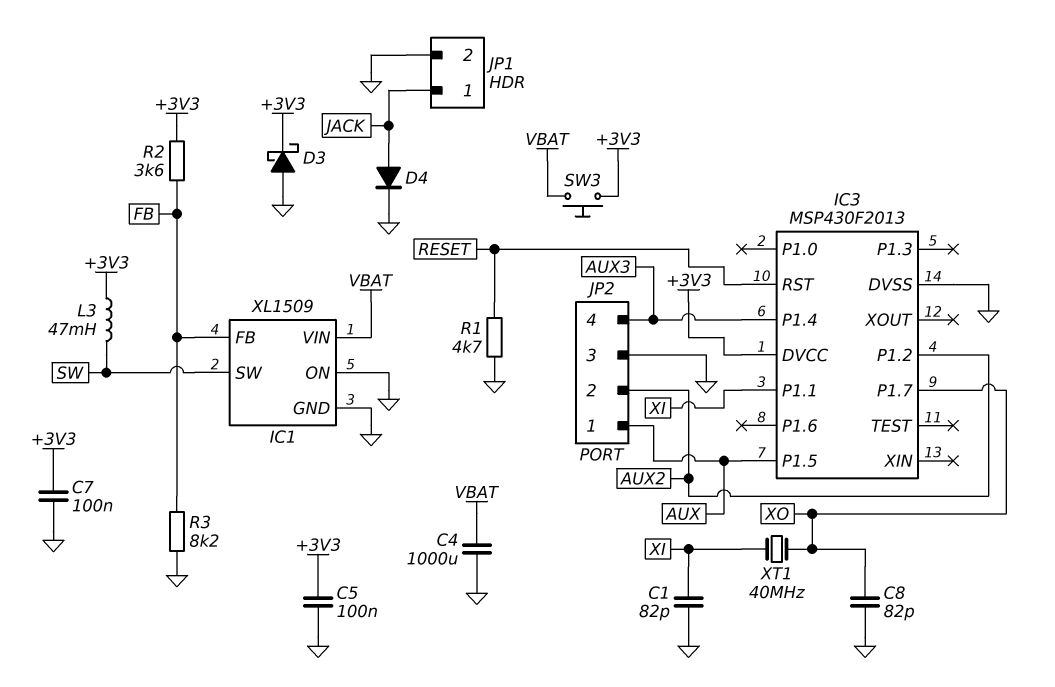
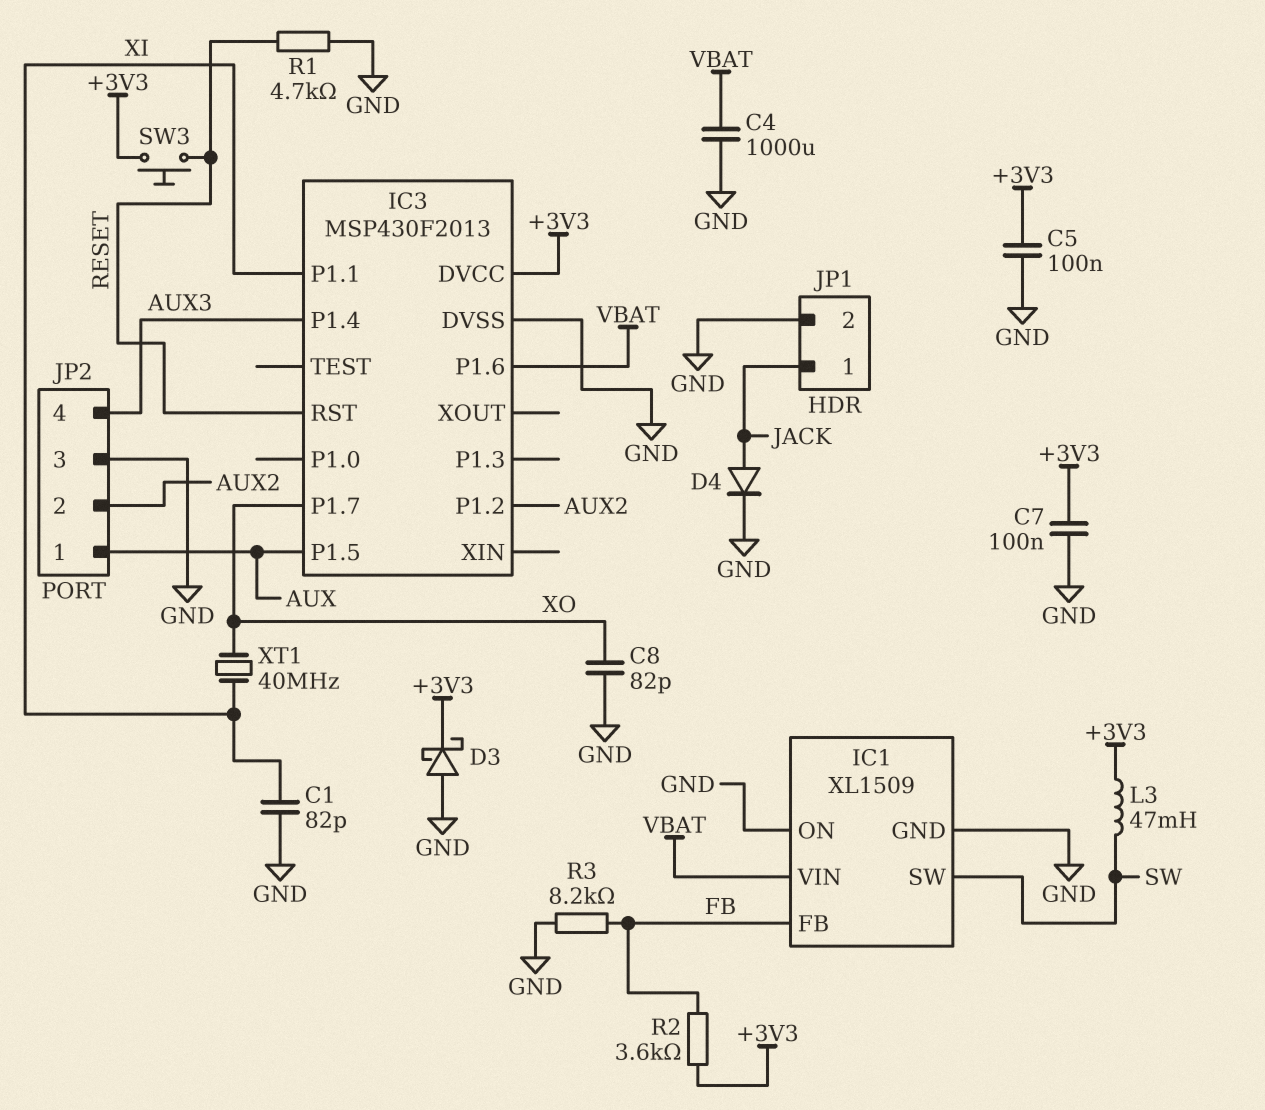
IC3 pin P1.6: none -> VBAT
SW3: button (+3V3, VBAT) -> button (+3V3, RESET)

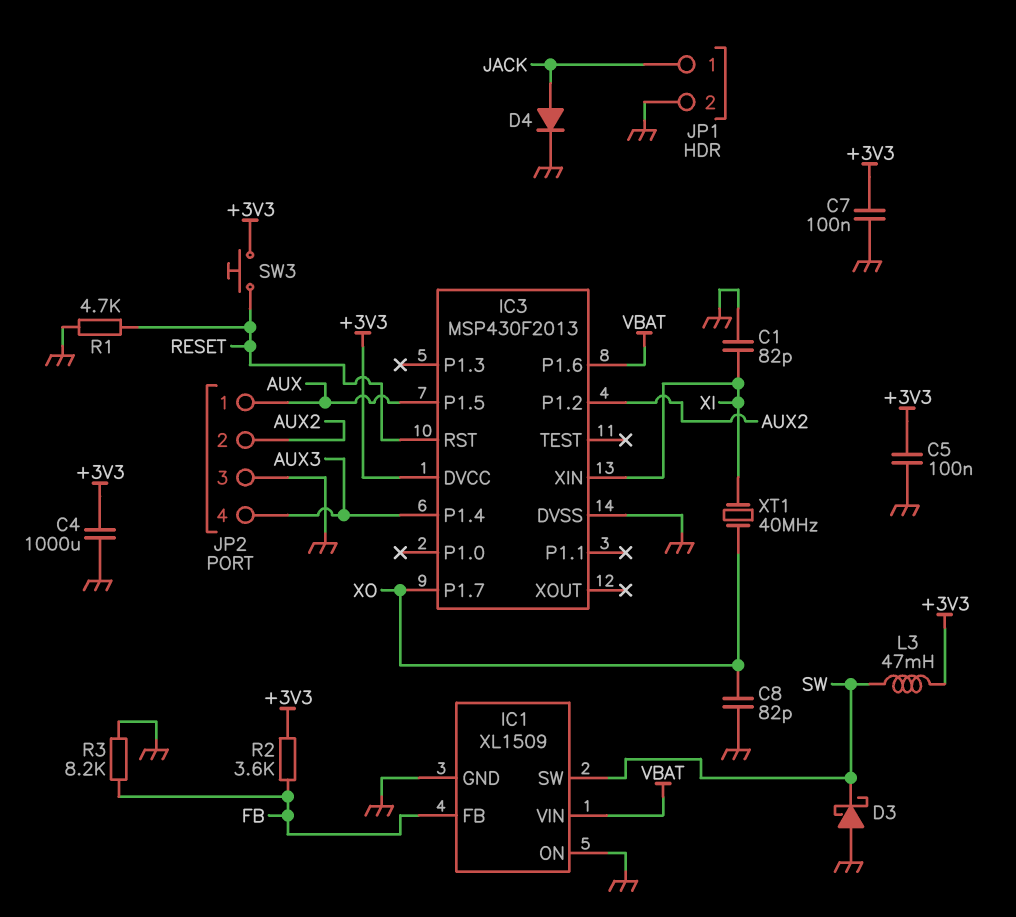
C4: 1000uF (GND, VBAT) -> 1000uF (+3V3, GND)
D3: schottky (A GND, K +3V3) -> schottky (A GND, K SW)
IC3 pin P1.1: XI -> none
IC3 pin XIN: none -> XI

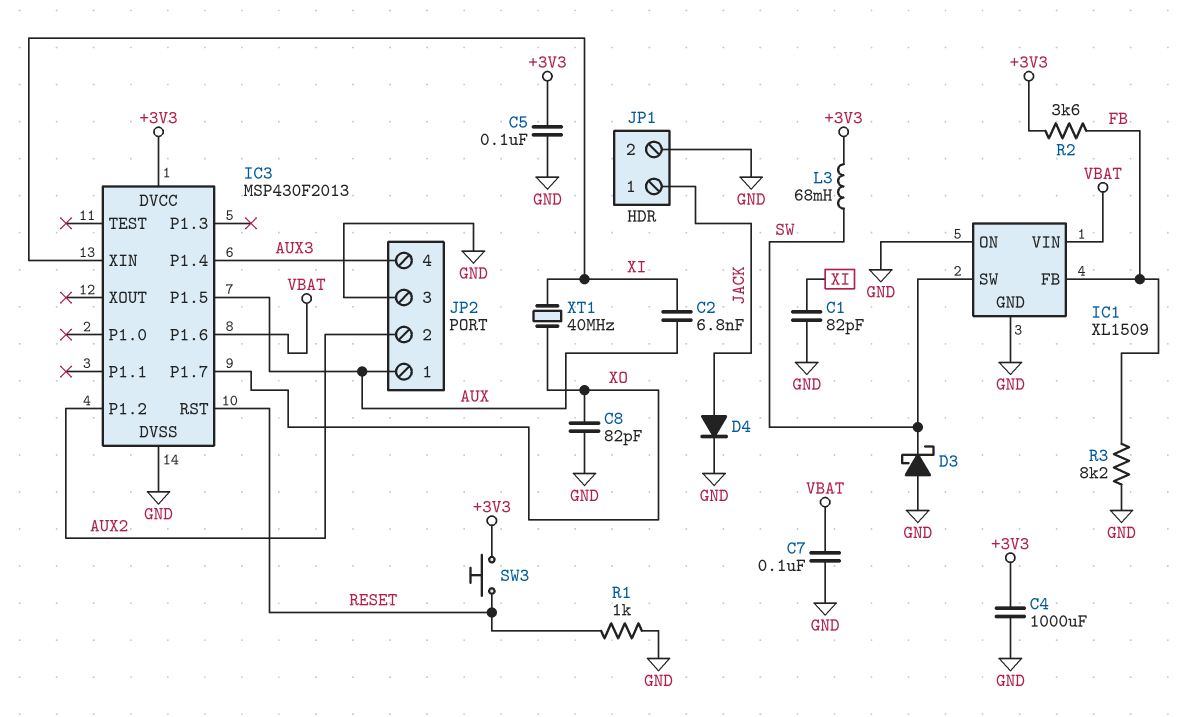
C2: none -> 6.8nF (AUX, XI)
C7: 100nF (+3V3, GND) -> 100nF (GND, VBAT)
L3: 47mH (+3V3, SW) -> 68mH (+3V3, SW)
R1: 4.7k (GND, RESET) -> 1k (GND, RESET)

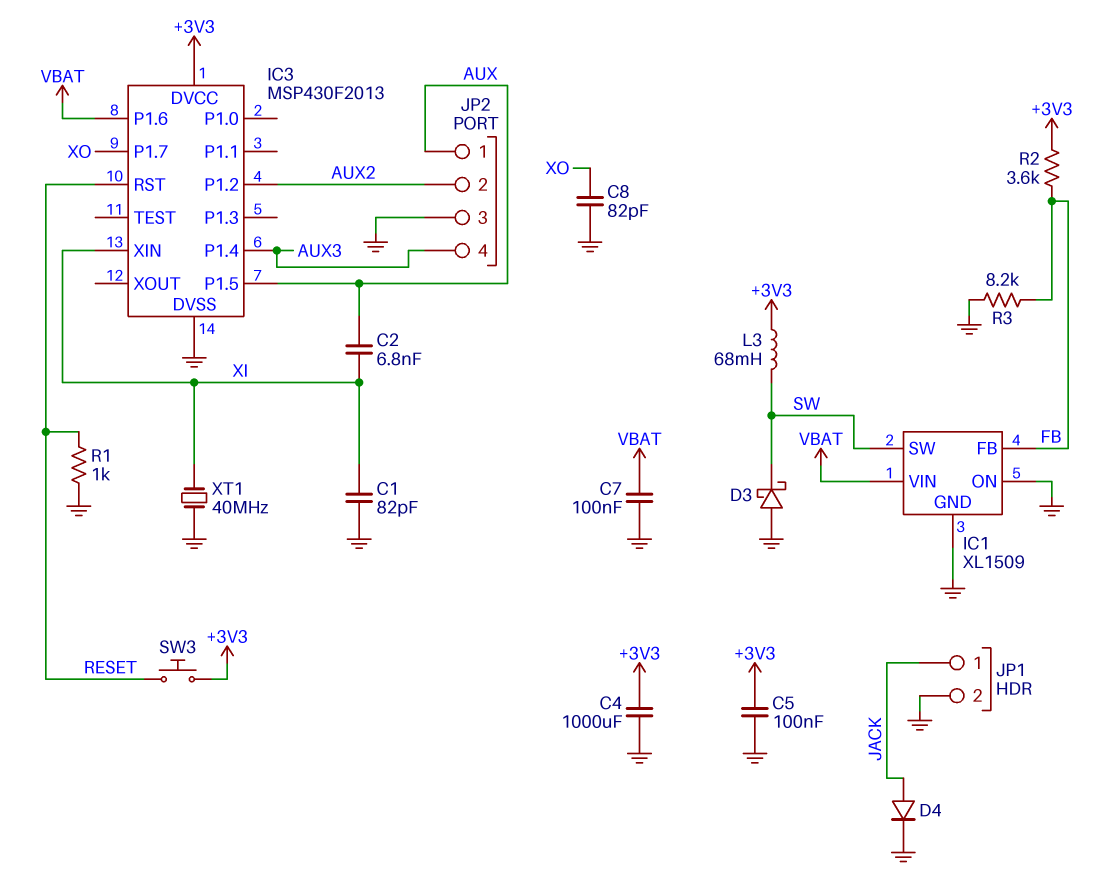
XT1: 40MHz (XI, XO) -> 40MHz (GND, XI)

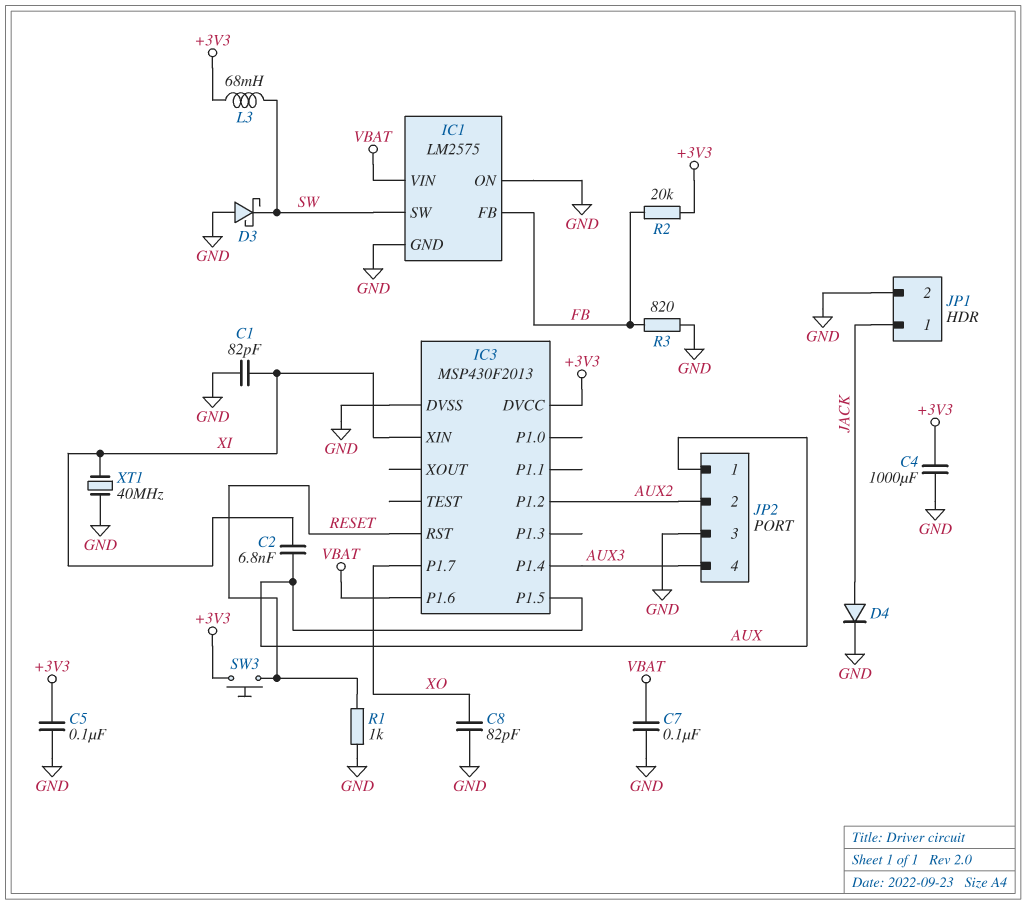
IC1: XL1509 -> LM2575
R2: 3.6k (+3V3, FB) -> 20k (+3V3, FB)
R3: 8.2k (FB, GND) -> 820 (FB, GND)

